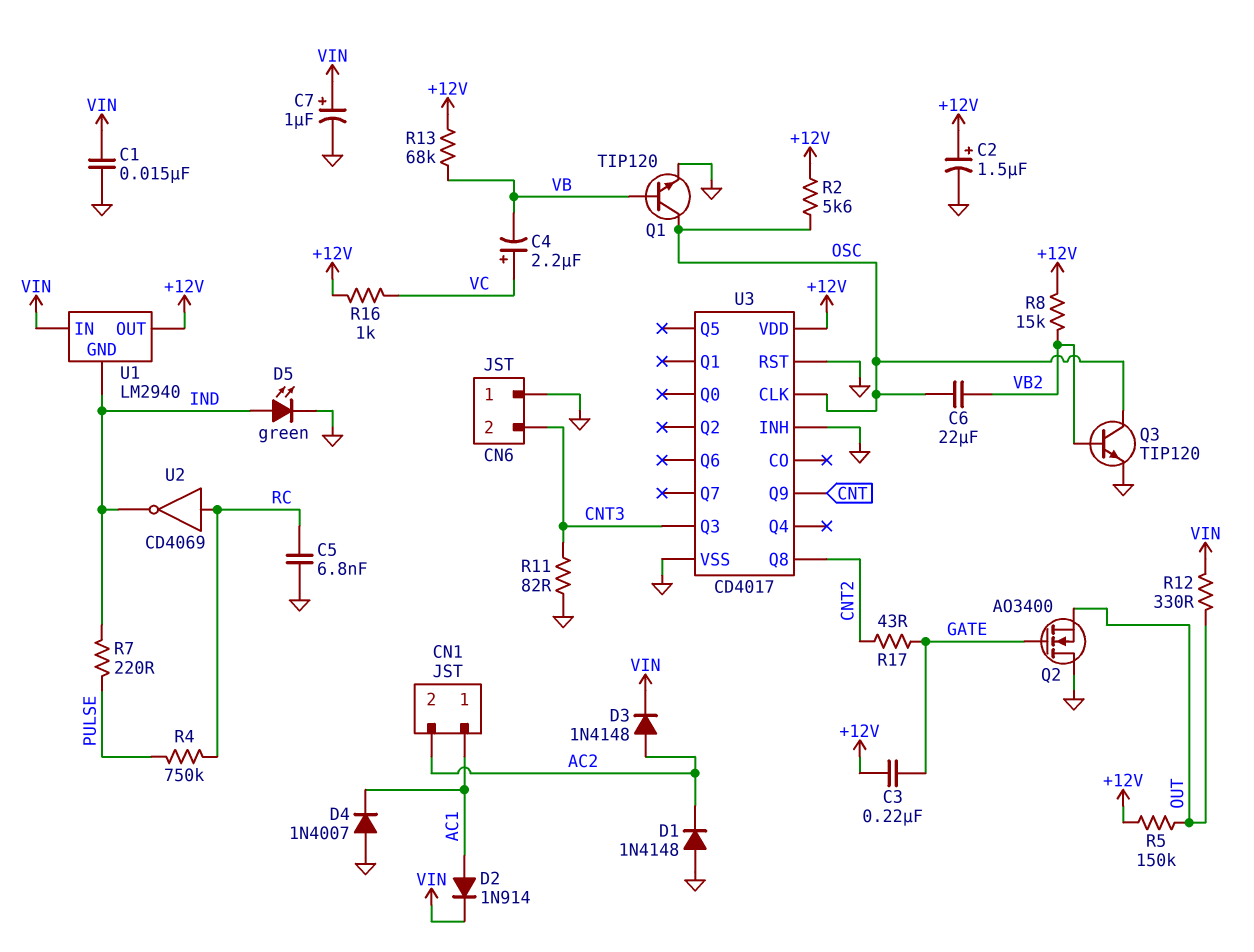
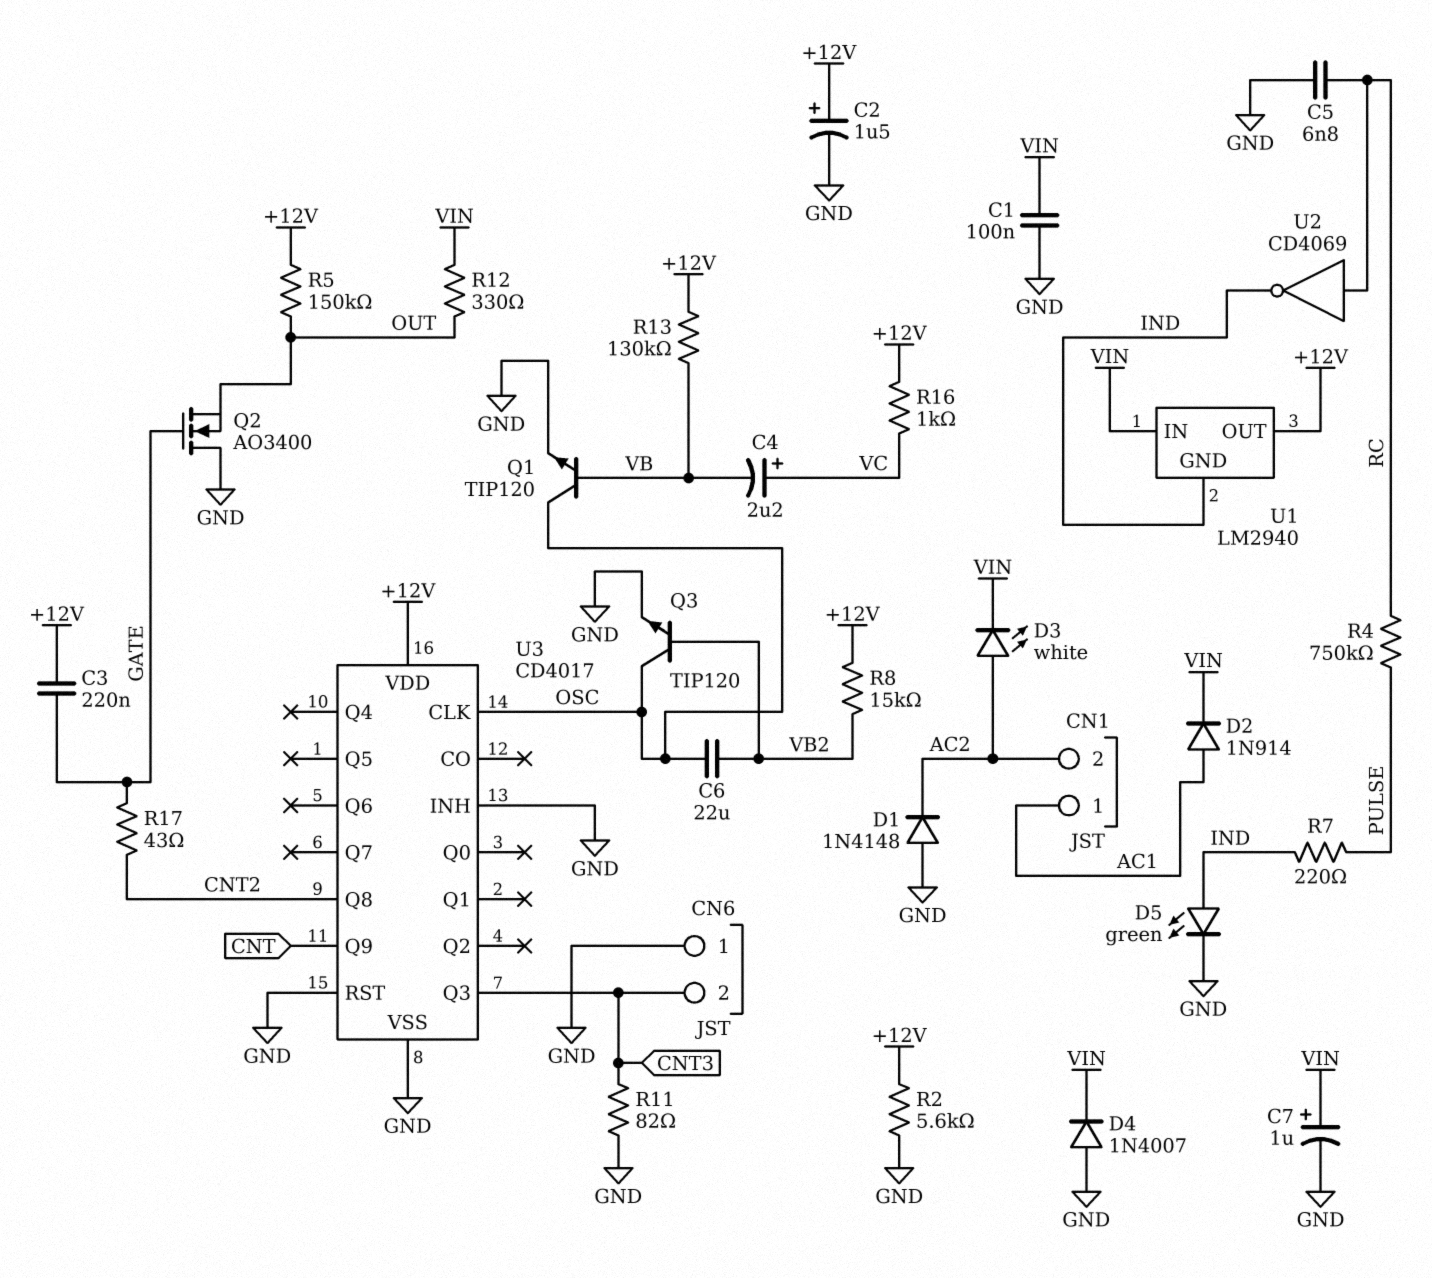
C1: 15nF (GND, VIN) -> 100nF (GND, VIN)
D3: diode 1N4148 (A AC2, K VIN) -> LED white (A AC2, K VIN)
D4: diode 1N4007 (A GND, K AC1) -> diode 1N4007 (A GND, K VIN)
R2: 5.6k (+12V, OSC) -> 5.6k (+12V, GND)
R13: 68k (+12V, VB) -> 130k (+12V, VB)

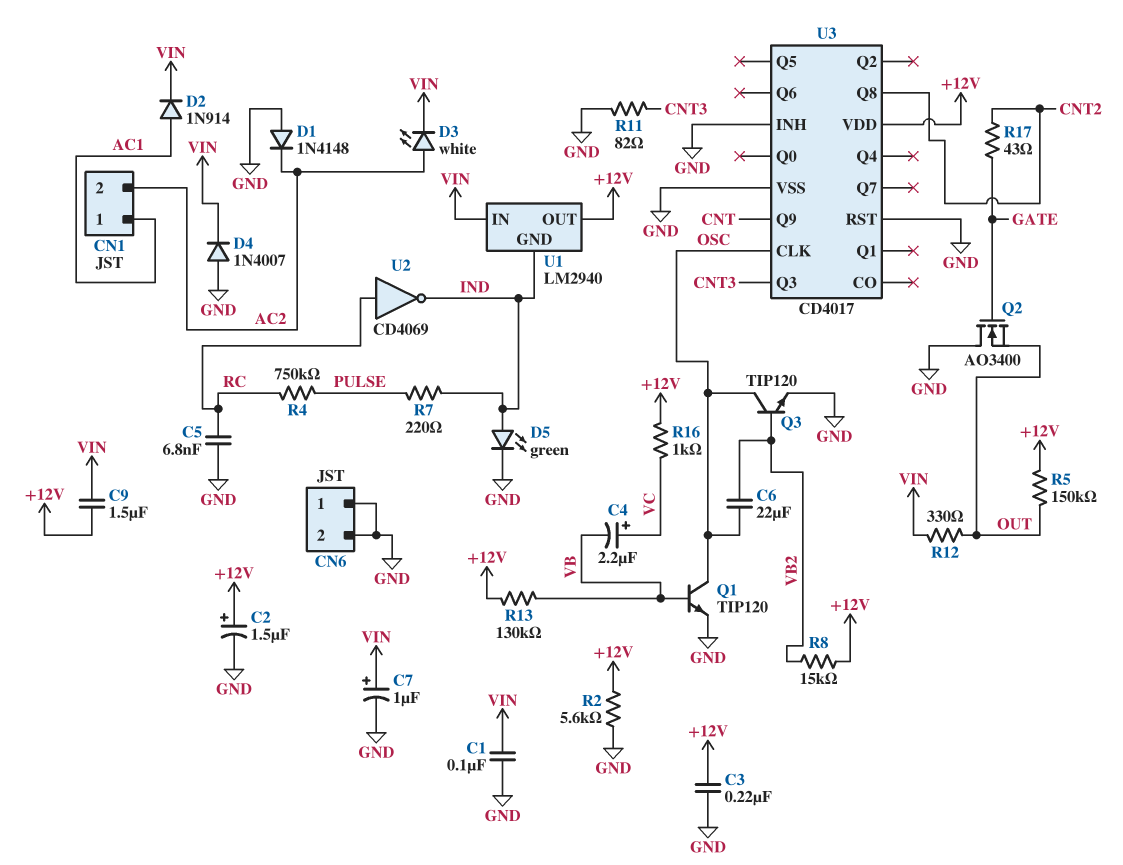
C3: 220nF (+12V, GATE) -> 220nF (+12V, GND)
C9: none -> 1.5uF (+12V, VIN)
CN6 pin 2: CNT3 -> GND

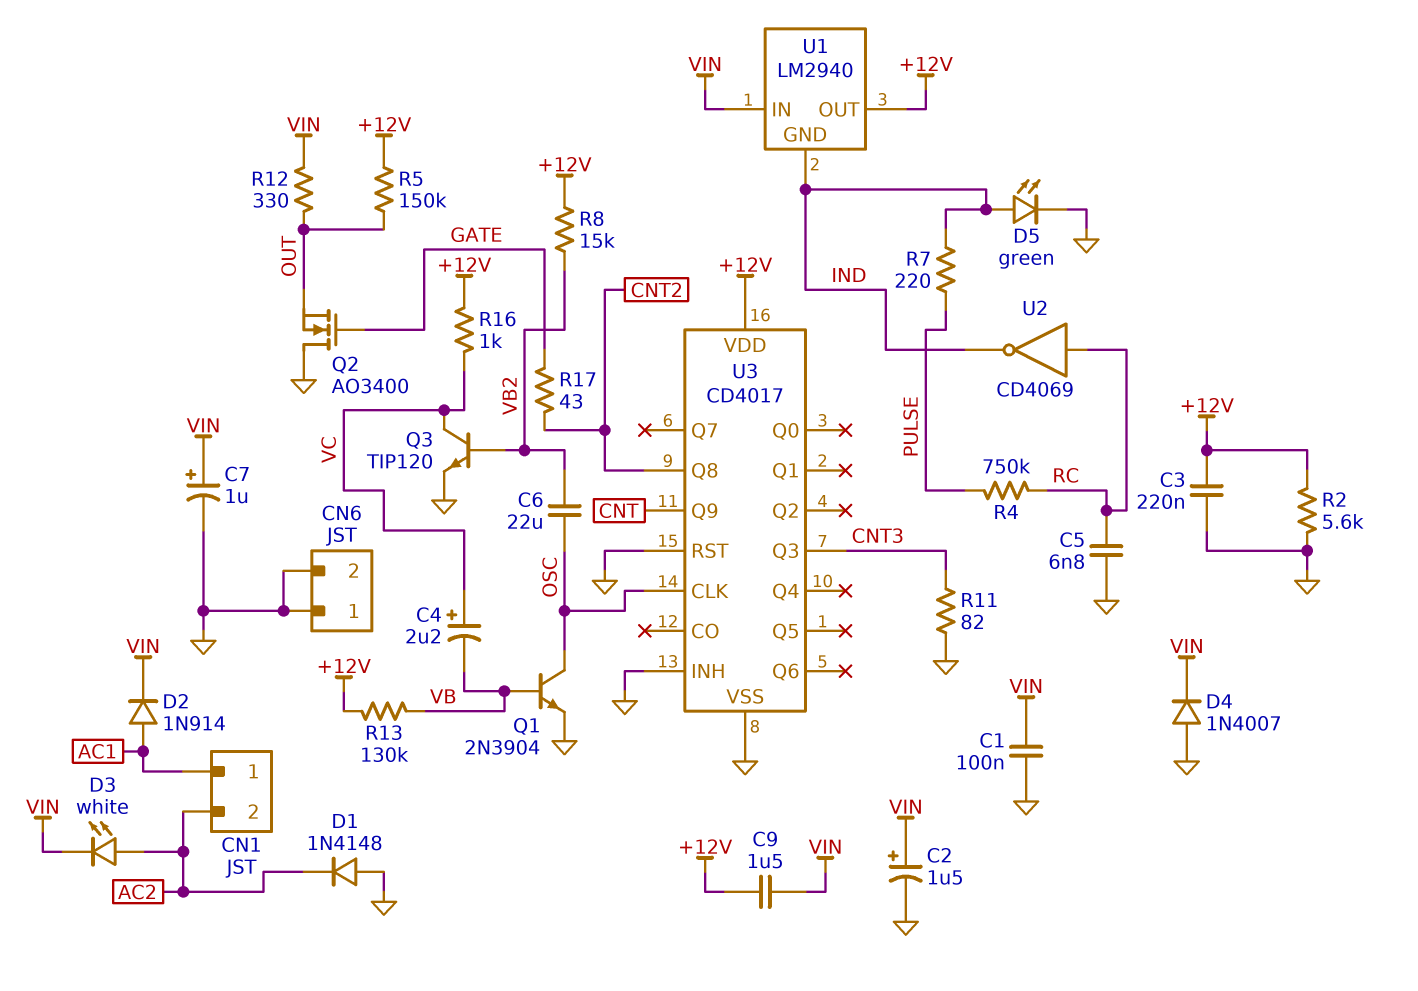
C2: 1.5uF (plus +12V, minus GND) -> 1.5uF (plus VIN, minus GND)
Q1: NPN TIP120 (B VB, C OSC, E GND) -> NPN 2N3904 (B VB, C OSC, E GND)
Q3: NPN TIP120 (B VB2, C OSC, E GND) -> NPN TIP120 (B VB2, C VC, E GND)

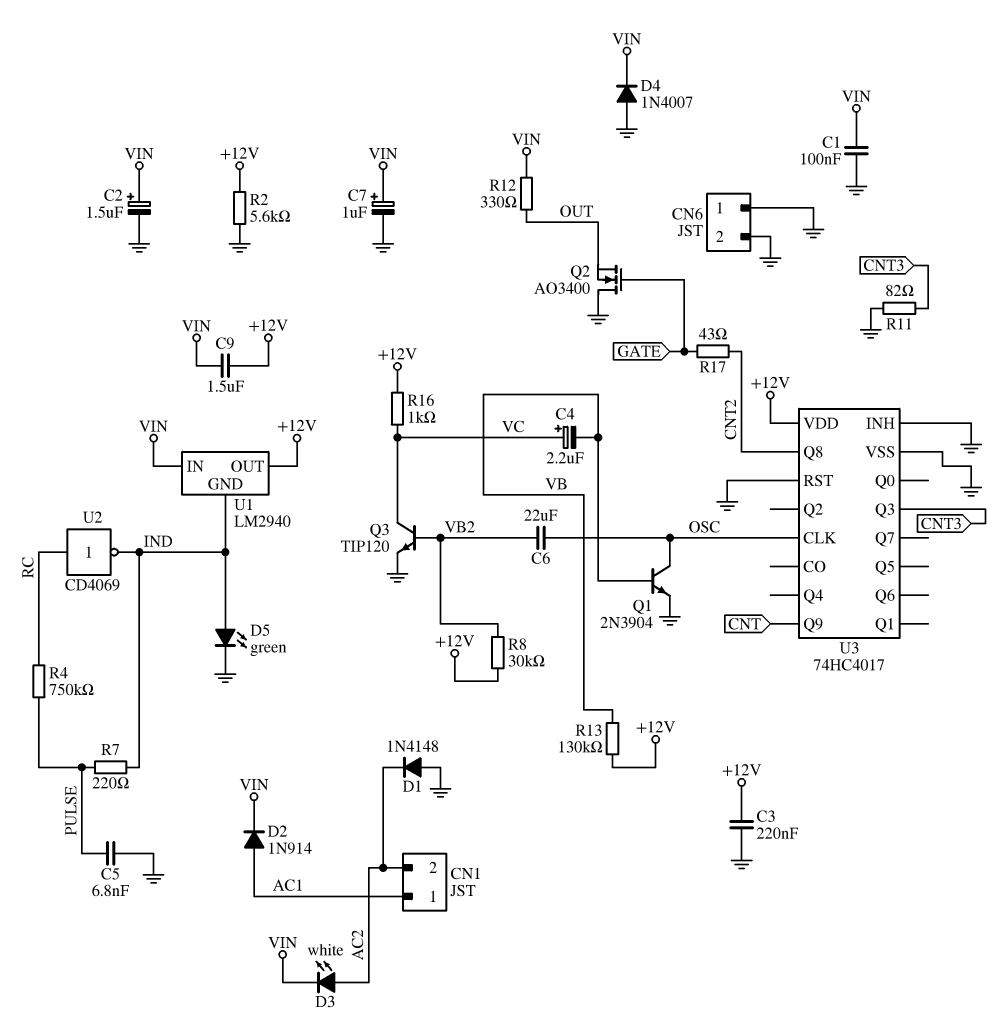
C5: 6.8nF (GND, RC) -> 6.8nF (GND, PULSE)
R5: 150k (+12V, OUT) -> none
R8: 15k (+12V, VB2) -> 30k (+12V, VB2)
U3: CD4017 -> 74HC4017

